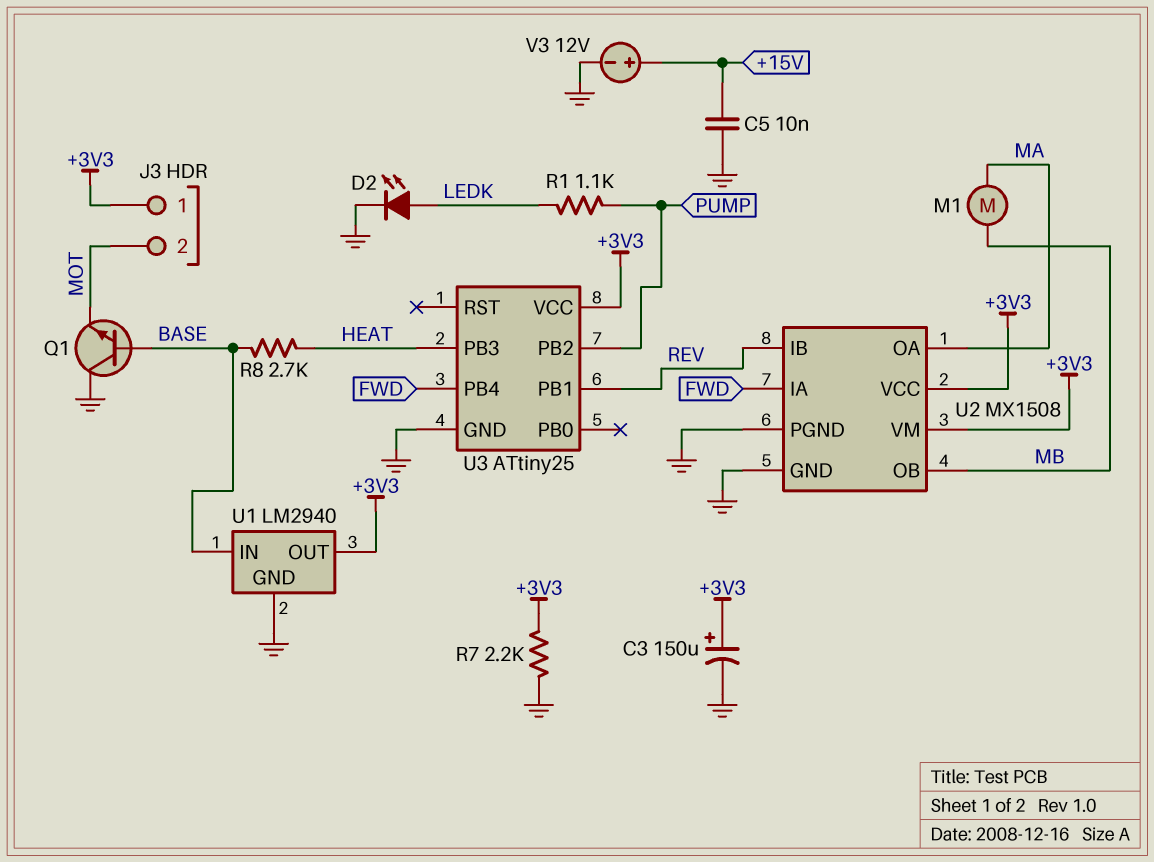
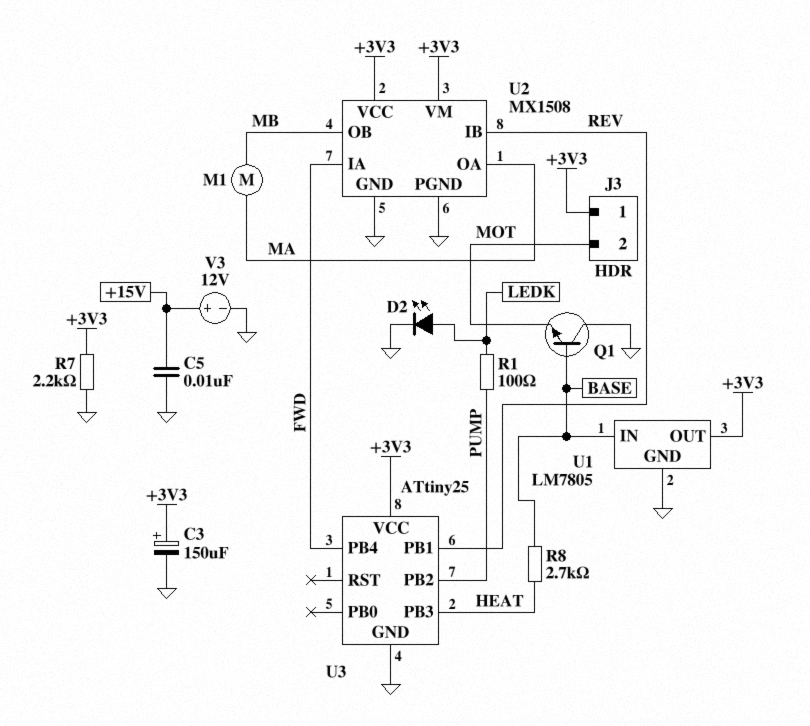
R1: 1.1k (LEDK, PUMP) -> 100 (LEDK, PUMP)
U1: LM2940 -> LM7805

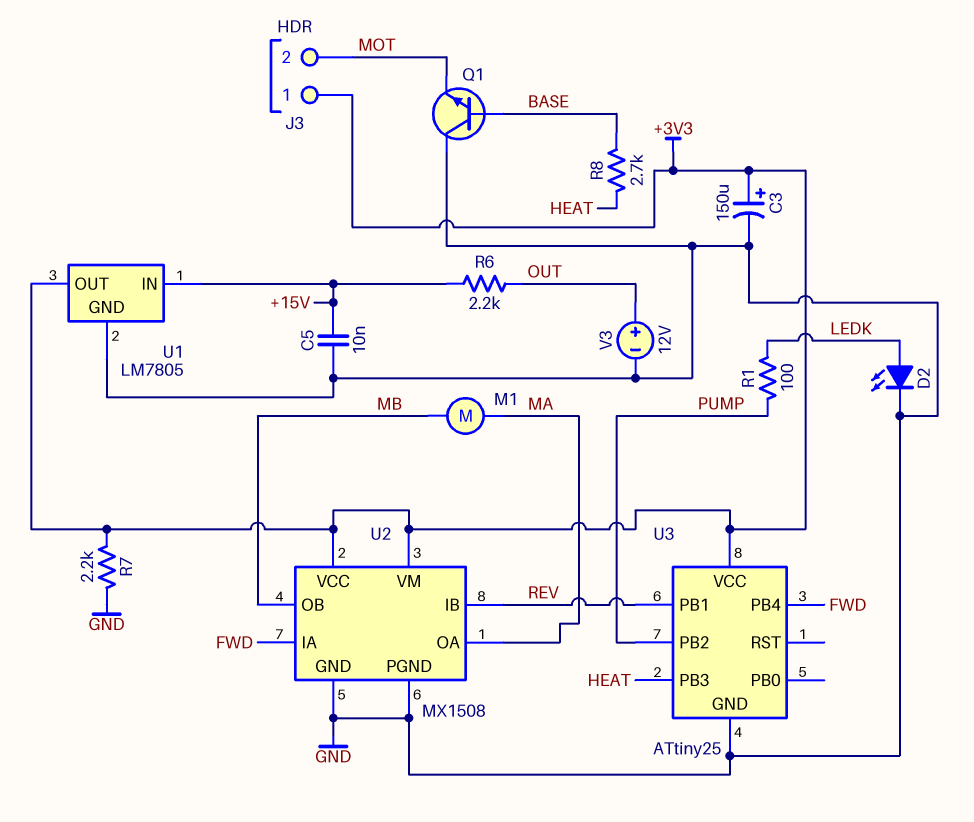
R6: none -> 2.2k (+15V, OUT)
U1 pin IN: BASE -> +15V
V3: 12V (plus +15V, minus GND) -> 12V (plus OUT, minus GND)

